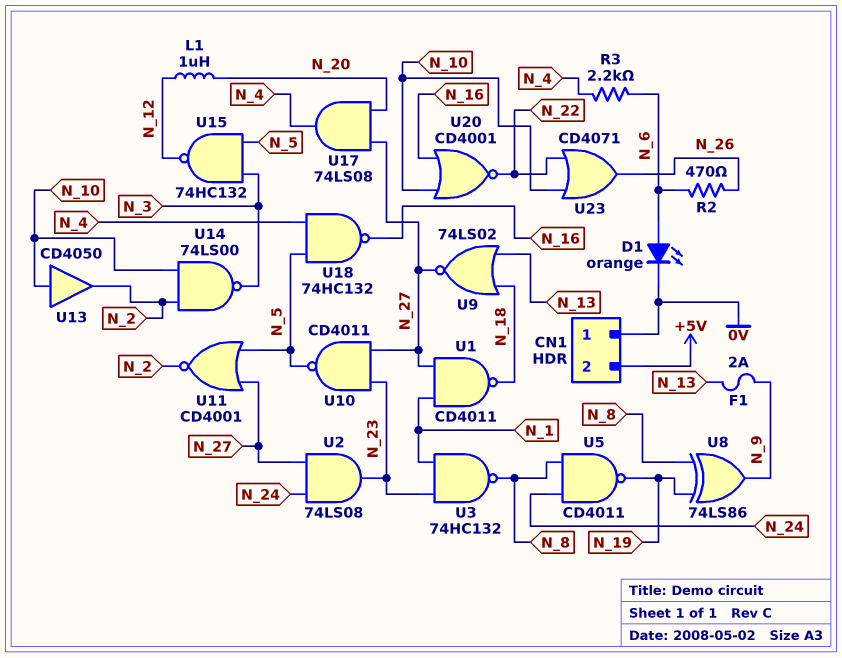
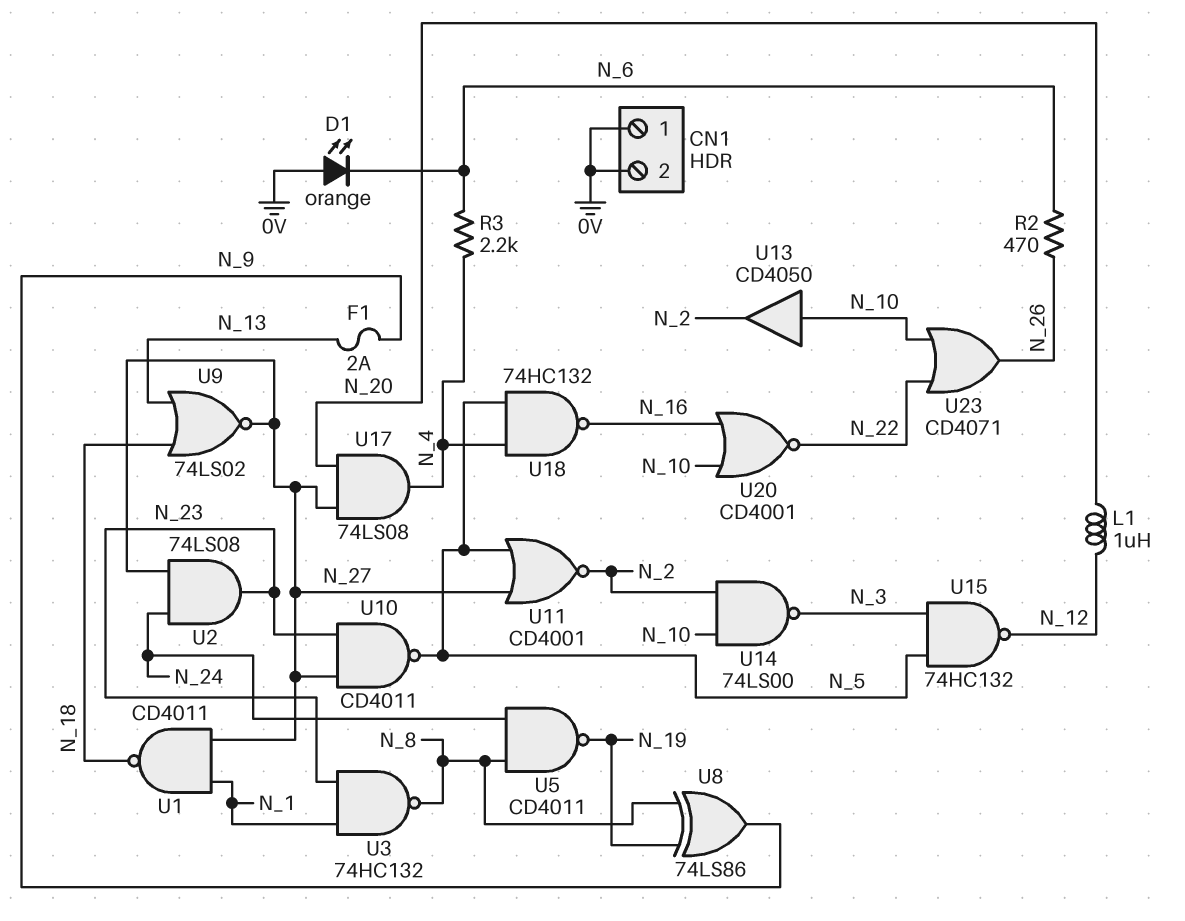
CN1 pin 2: +5V -> 0V
D1: LED orange (A N_6, K 0V) -> LED orange (A 0V, K N_6)

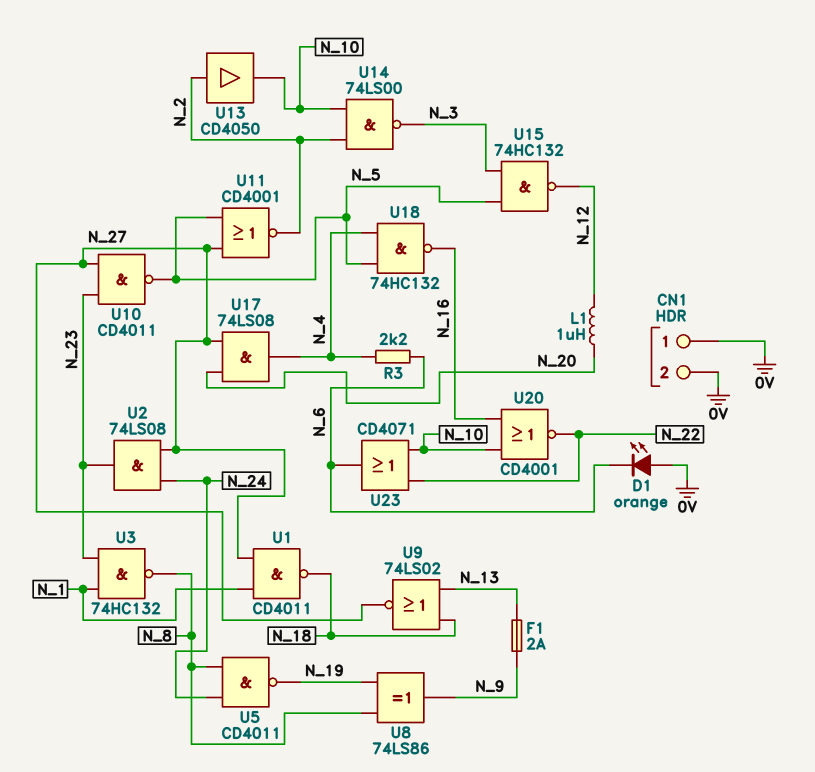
R2: 470 (N_6, N_26) -> none
U13: buffer CD4050 (in N_10, out N_2) -> buffer CD4050 (in N_2, out N_10)
U23: OR CD4071 (in N_10, in N_22, out N_26) -> OR CD4071 (in N_10, in N_22, out N_6)

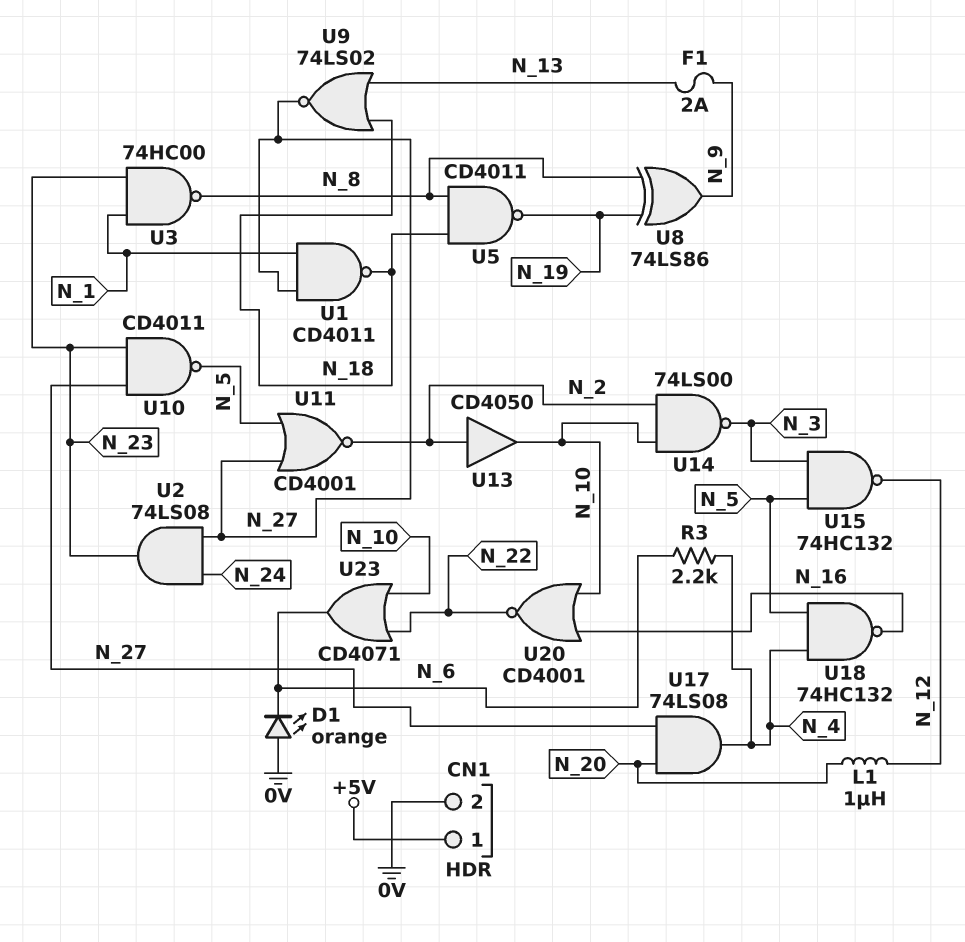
CN1 pin 1: 0V -> +5V
U3: NAND 74HC132 (in N_1, in N_23, out N_8) -> NAND 74HC00 (in N_1, in N_23, out N_8)
U5: NAND CD4011 (in N_8, in N_24, out N_19) -> NAND CD4011 (in N_8, in N_18, out N_19)

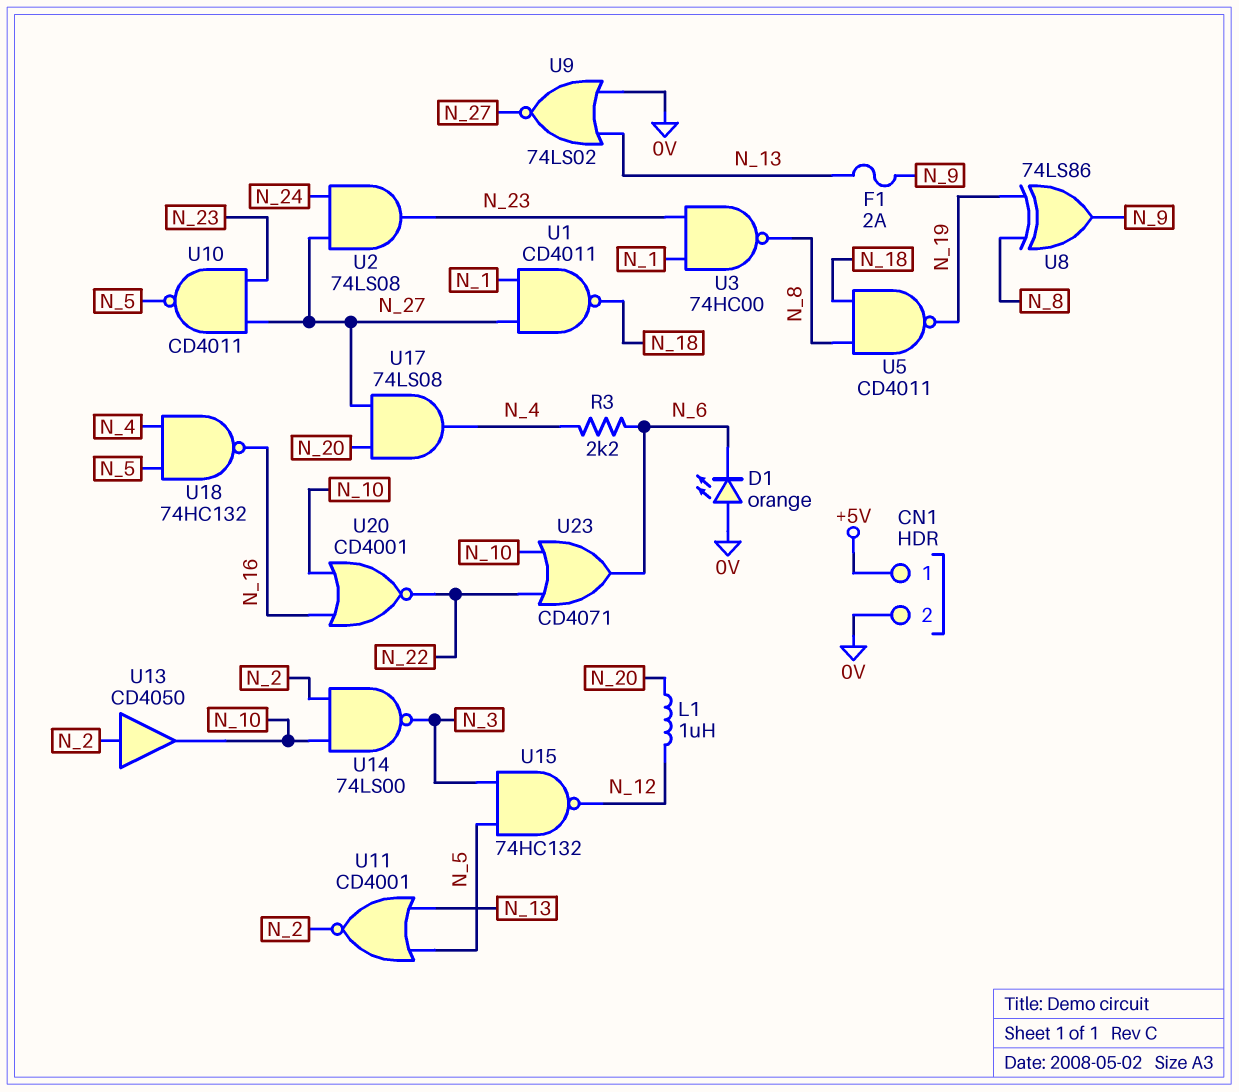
U9: NOR 74LS02 (in N_13, in N_18, out N_27) -> NOR 74LS02 (in 0V, in N_13, out N_27)
U11: NOR CD4001 (in N_5, in N_27, out N_2) -> NOR CD4001 (in N_5, in N_13, out N_2)

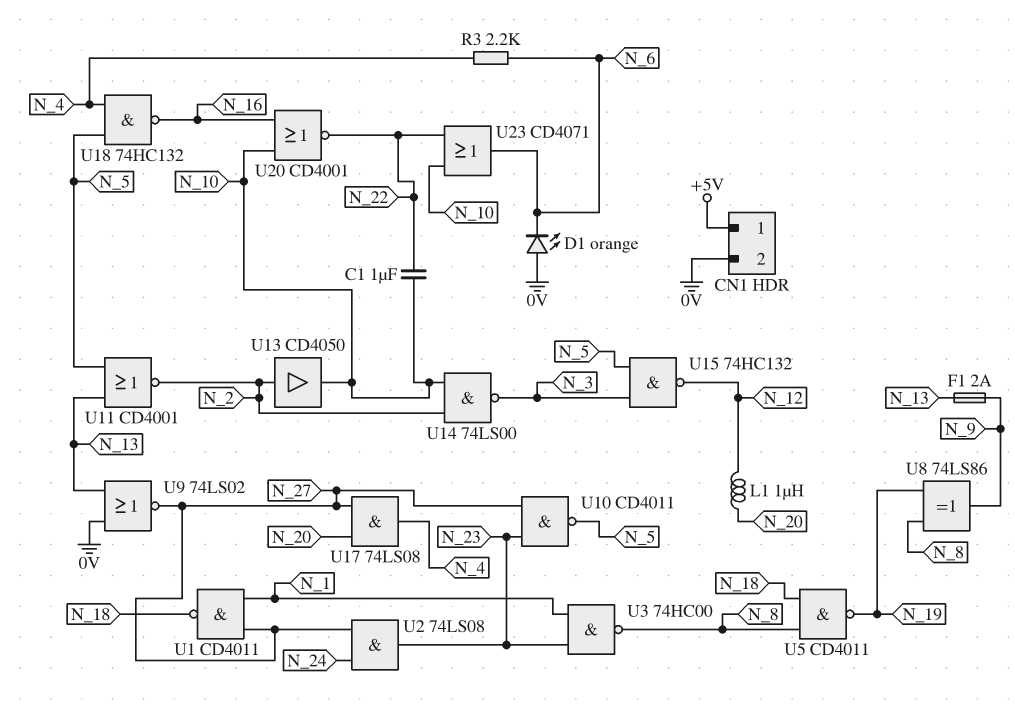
C1: none -> 1uF (N_10, N_22)

